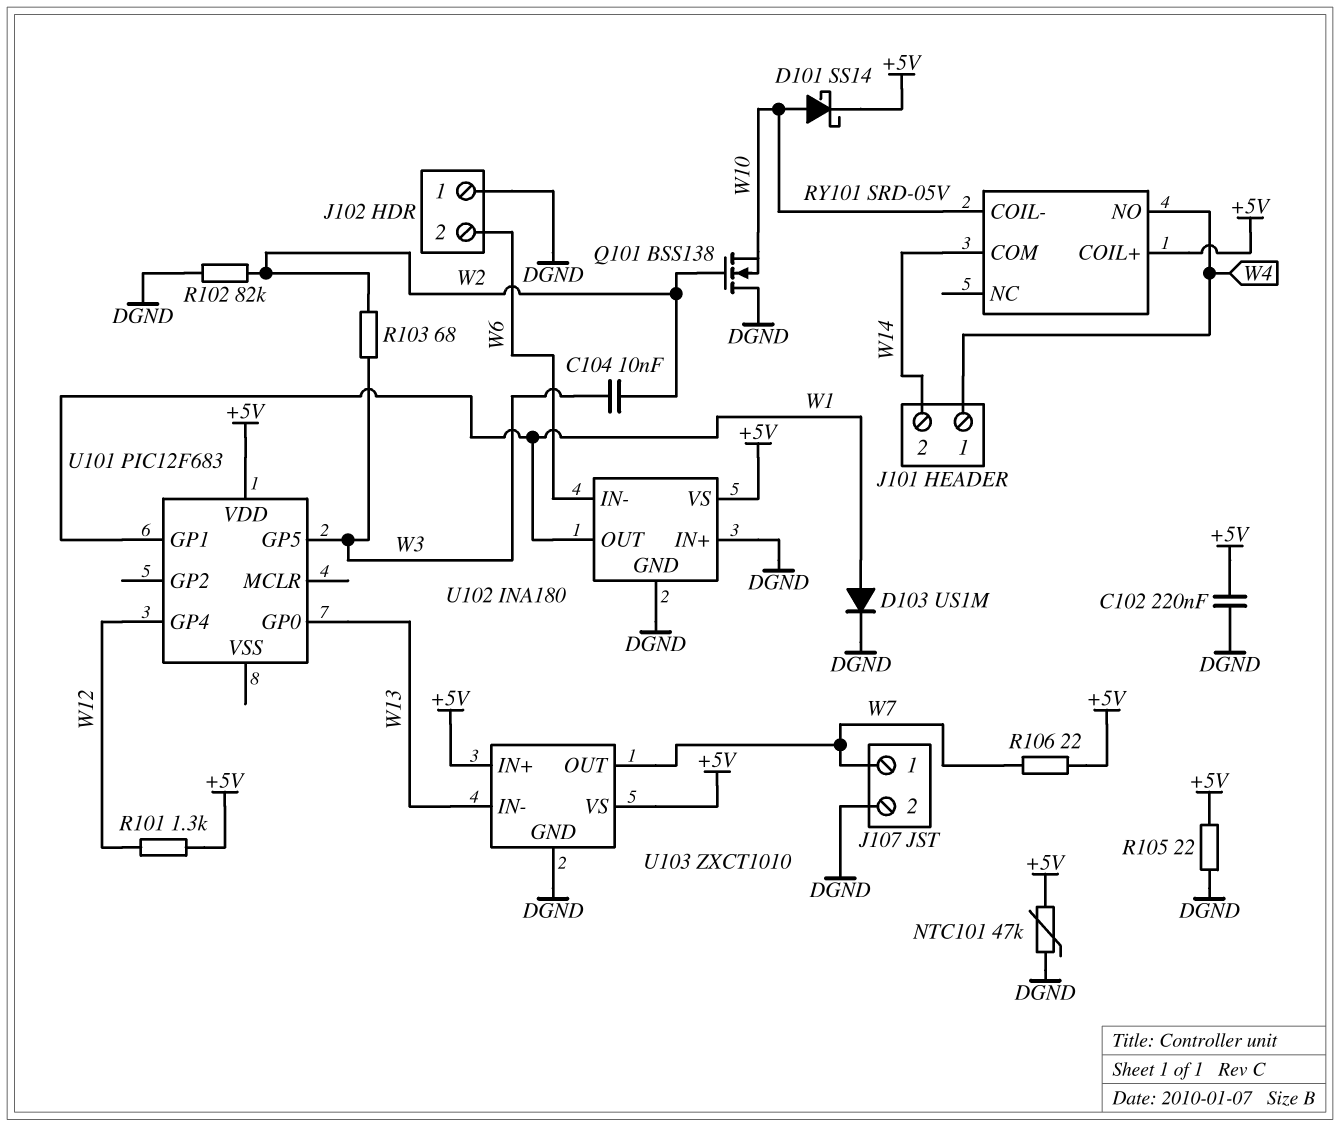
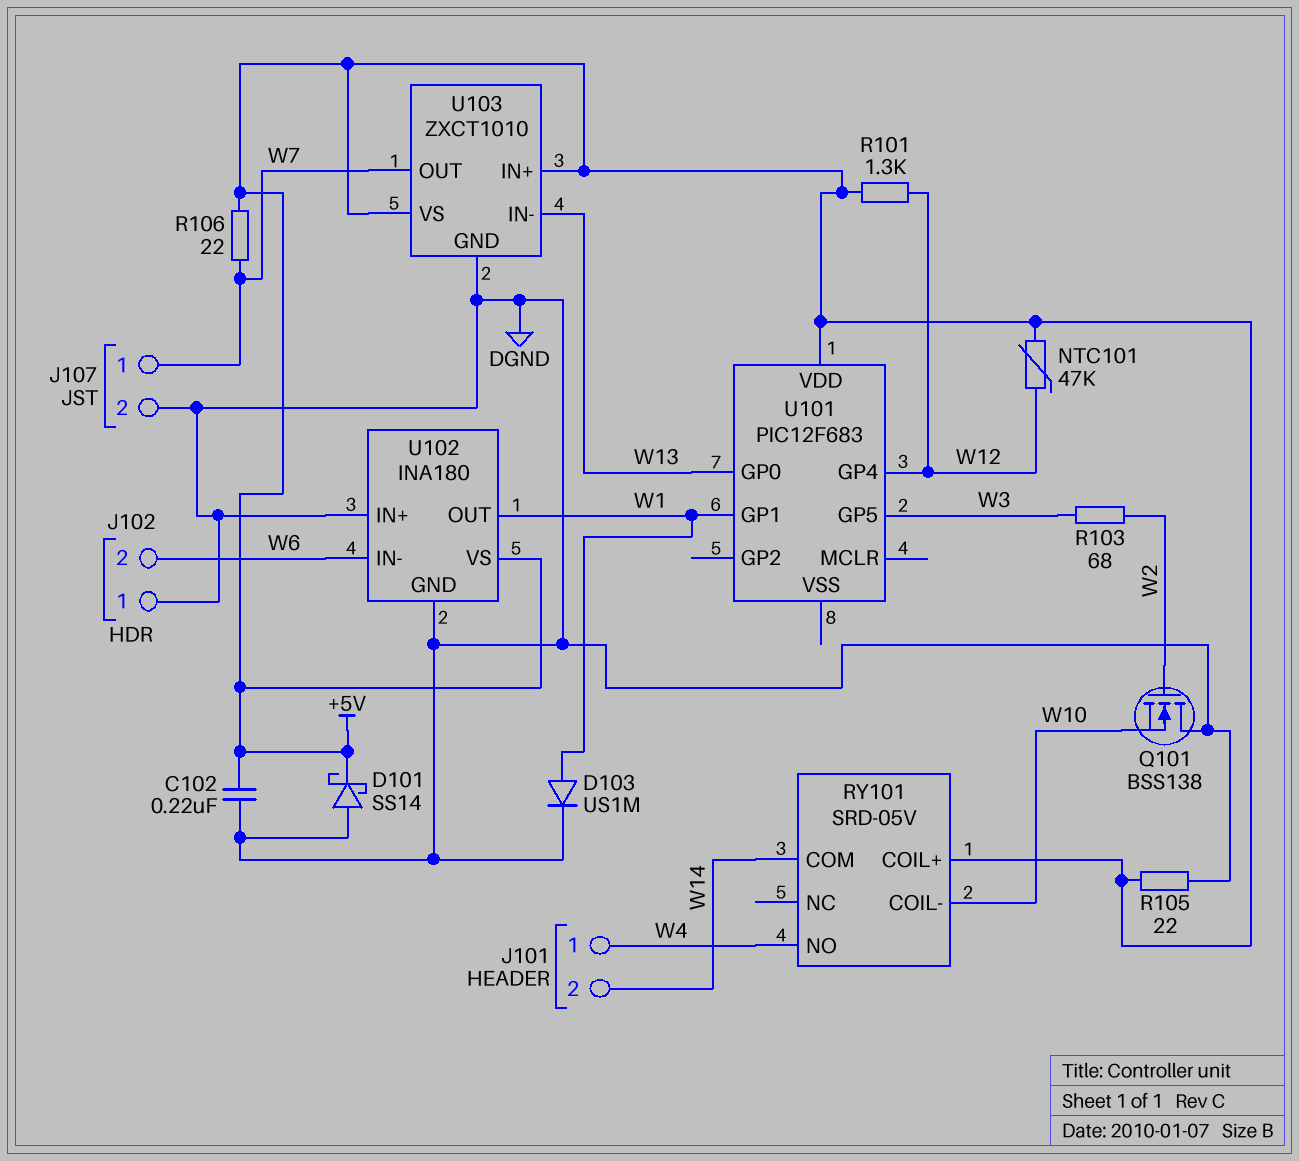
C104: 10nF (W2, W3) -> none
D101: schottky SS14 (A W10, K +5V) -> schottky SS14 (A DGND, K +5V)
NTC101: 47k (+5V, DGND) -> 47k (+5V, W12)
R102: 82k (DGND, W2) -> none

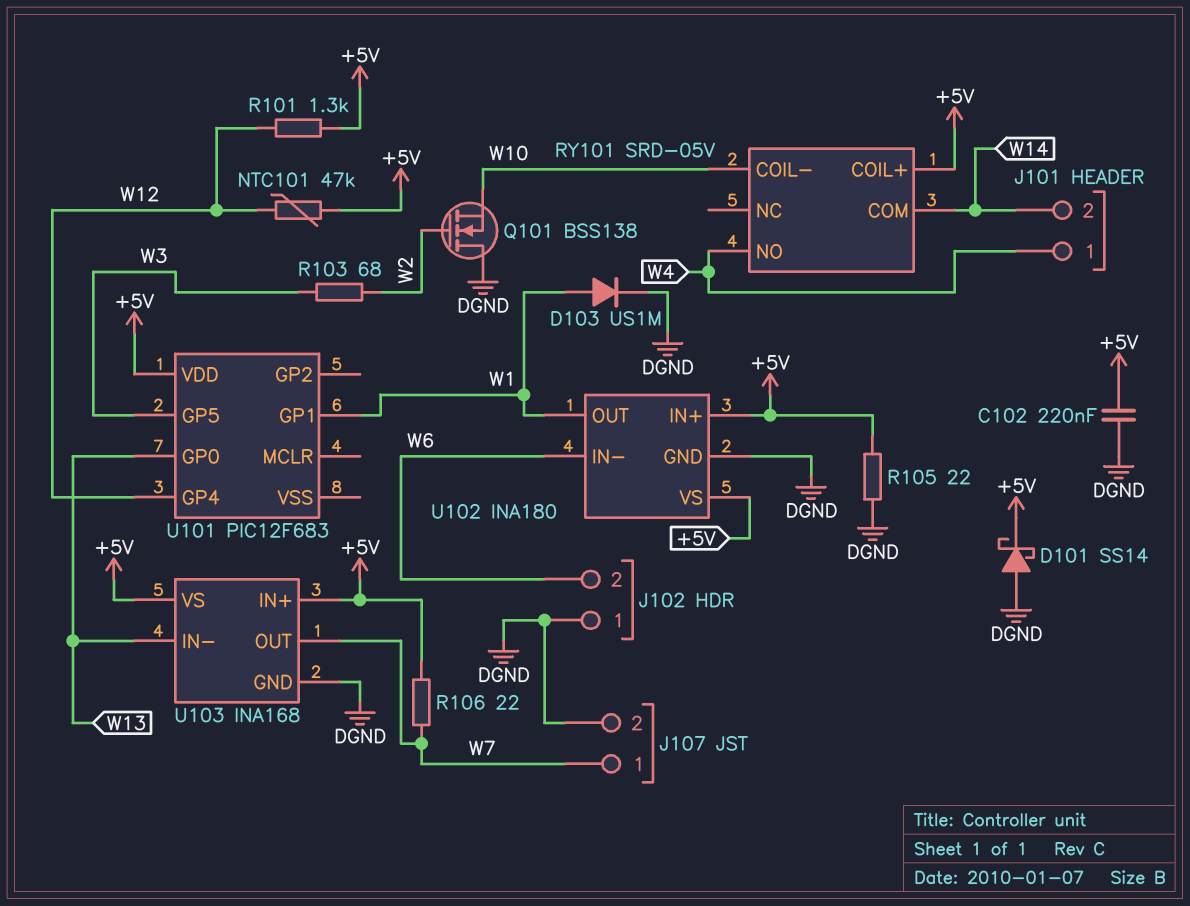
U102 pin IN+: DGND -> +5V
U103: ZXCT1010 -> INA168

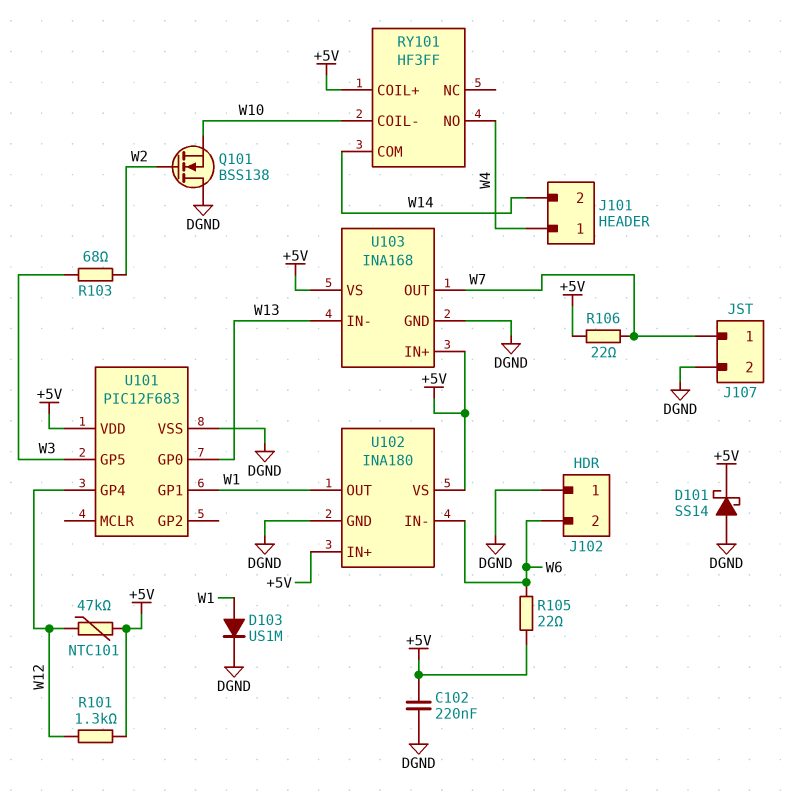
R105: 22 (+5V, DGND) -> 22 (+5V, W6)
RY101: SRD-05V -> HF3FF
U101 pin VSS: none -> DGND

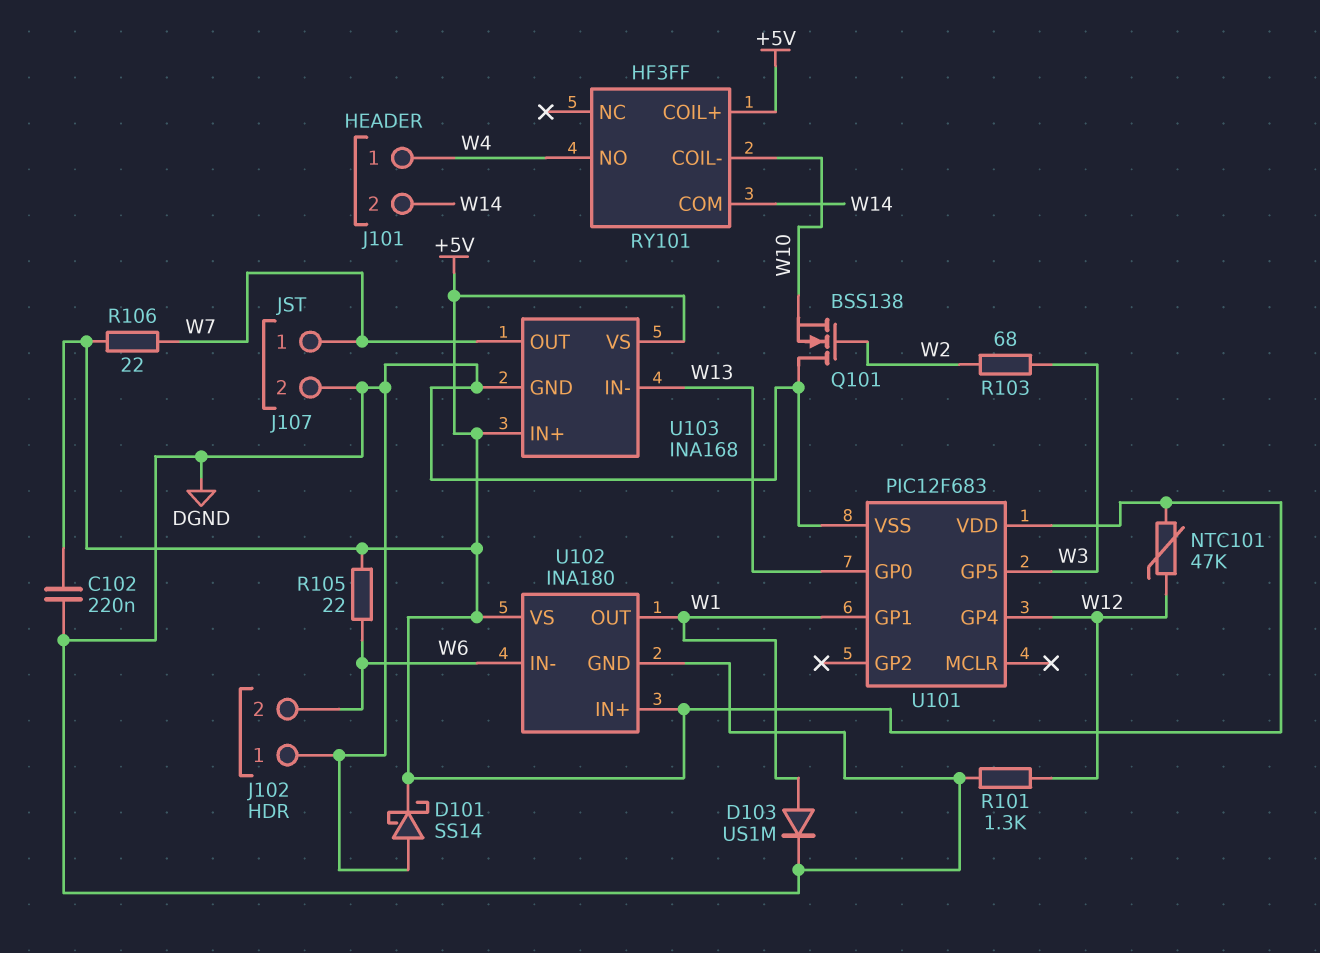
R101: 1.3k (+5V, W12) -> 1.3k (DGND, W12)

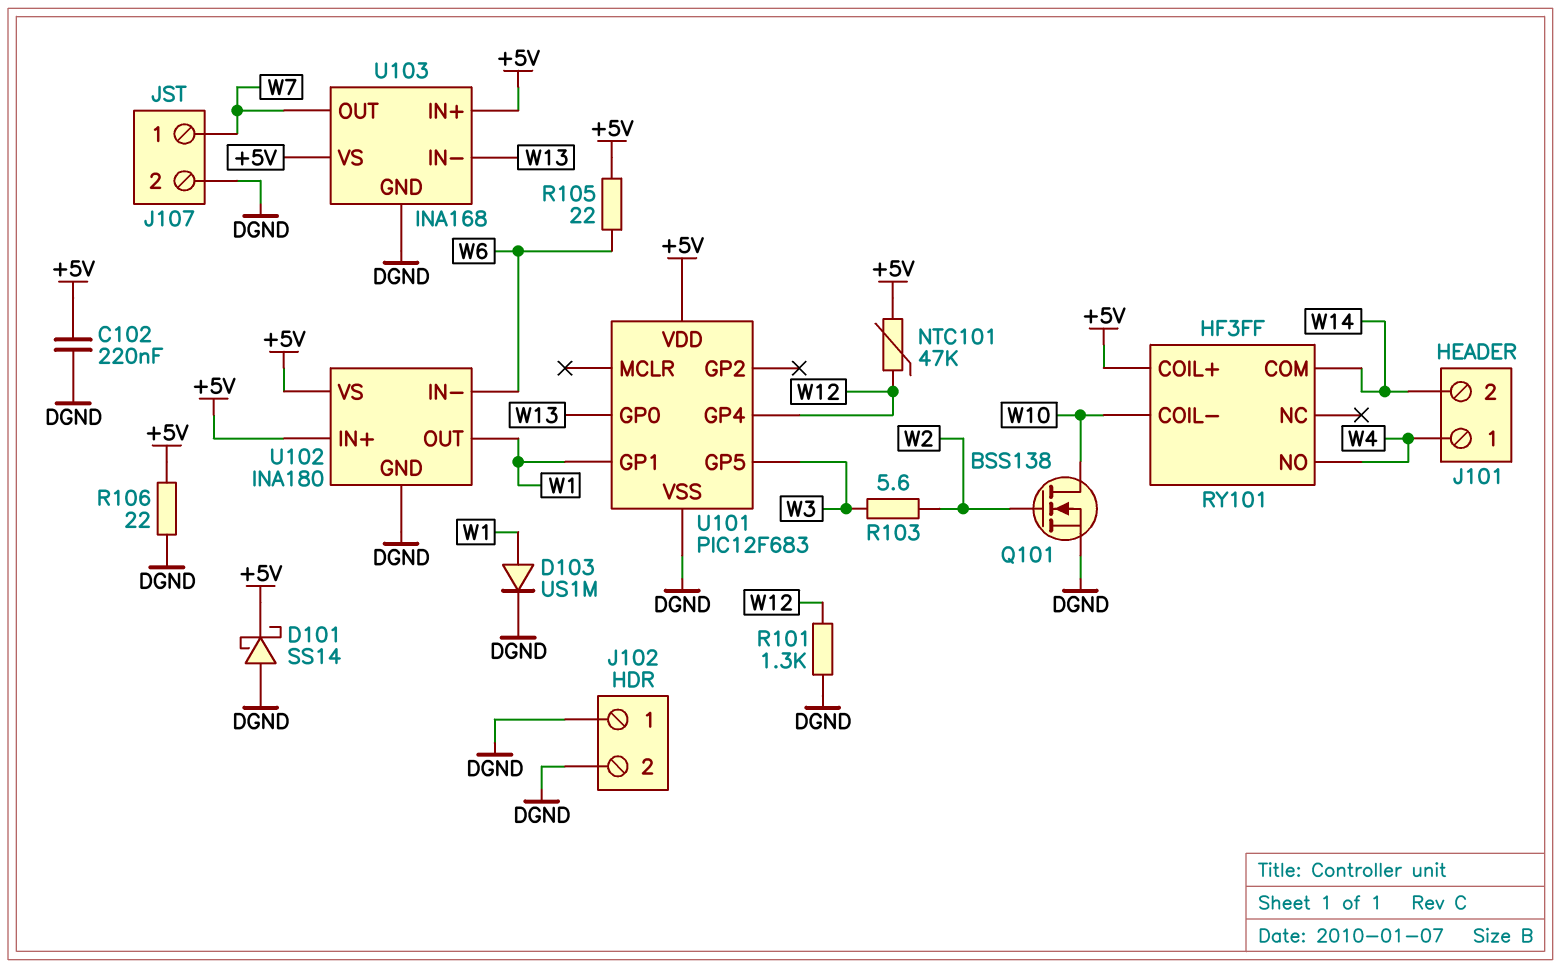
J102 pin 2: W6 -> DGND
Q101: NMOS BSS138 (G W2, D DGND, S W10) -> NMOS BSS138 (G W2, D W10, S DGND)
R103: 68 (W2, W3) -> 5.6 (W2, W3)
R106: 22 (+5V, W7) -> 22 (+5V, DGND)

